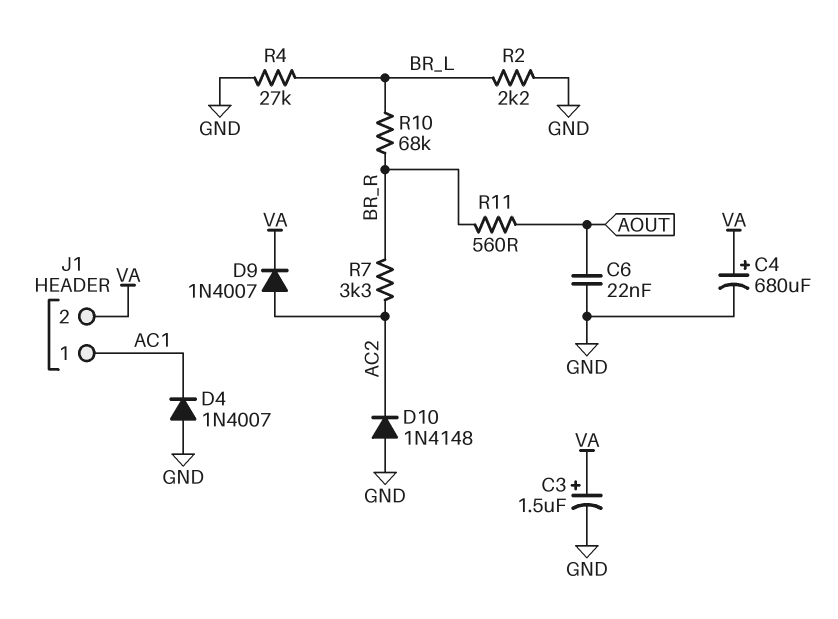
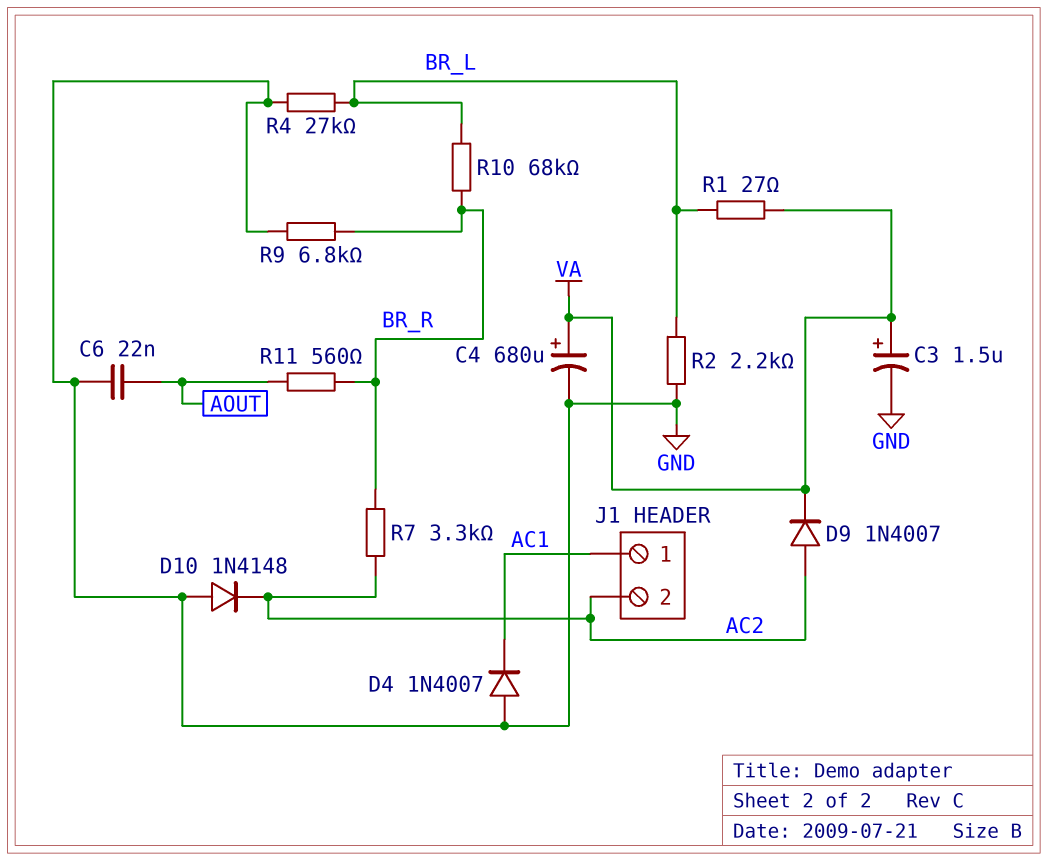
J1 pin 2: VA -> AC2
R1: none -> 27 (BR_L, VA)
R9: none -> 6.8k (BR_R, GND)

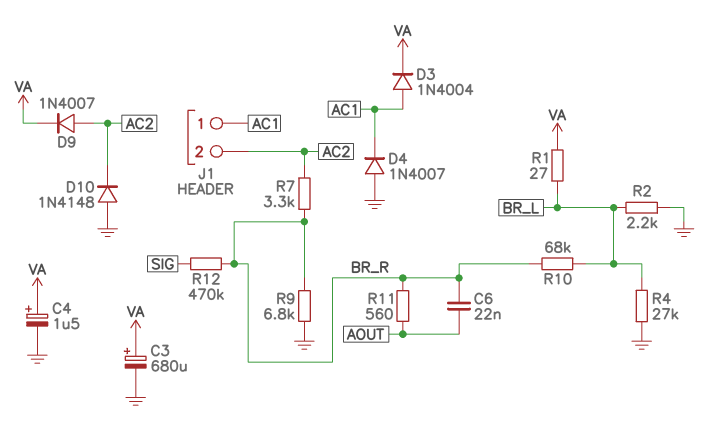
C3: 1.5uF (plus VA, minus GND) -> 680uF (plus VA, minus GND)
C4: 680uF (plus VA, minus GND) -> 1.5uF (plus VA, minus GND)
C6: 22nF (AOUT, GND) -> 22nF (AOUT, BR_R)
D3: none -> diode 1N4004 (A AC1, K VA)
R12: none -> 470k (BR_R, SIG)

